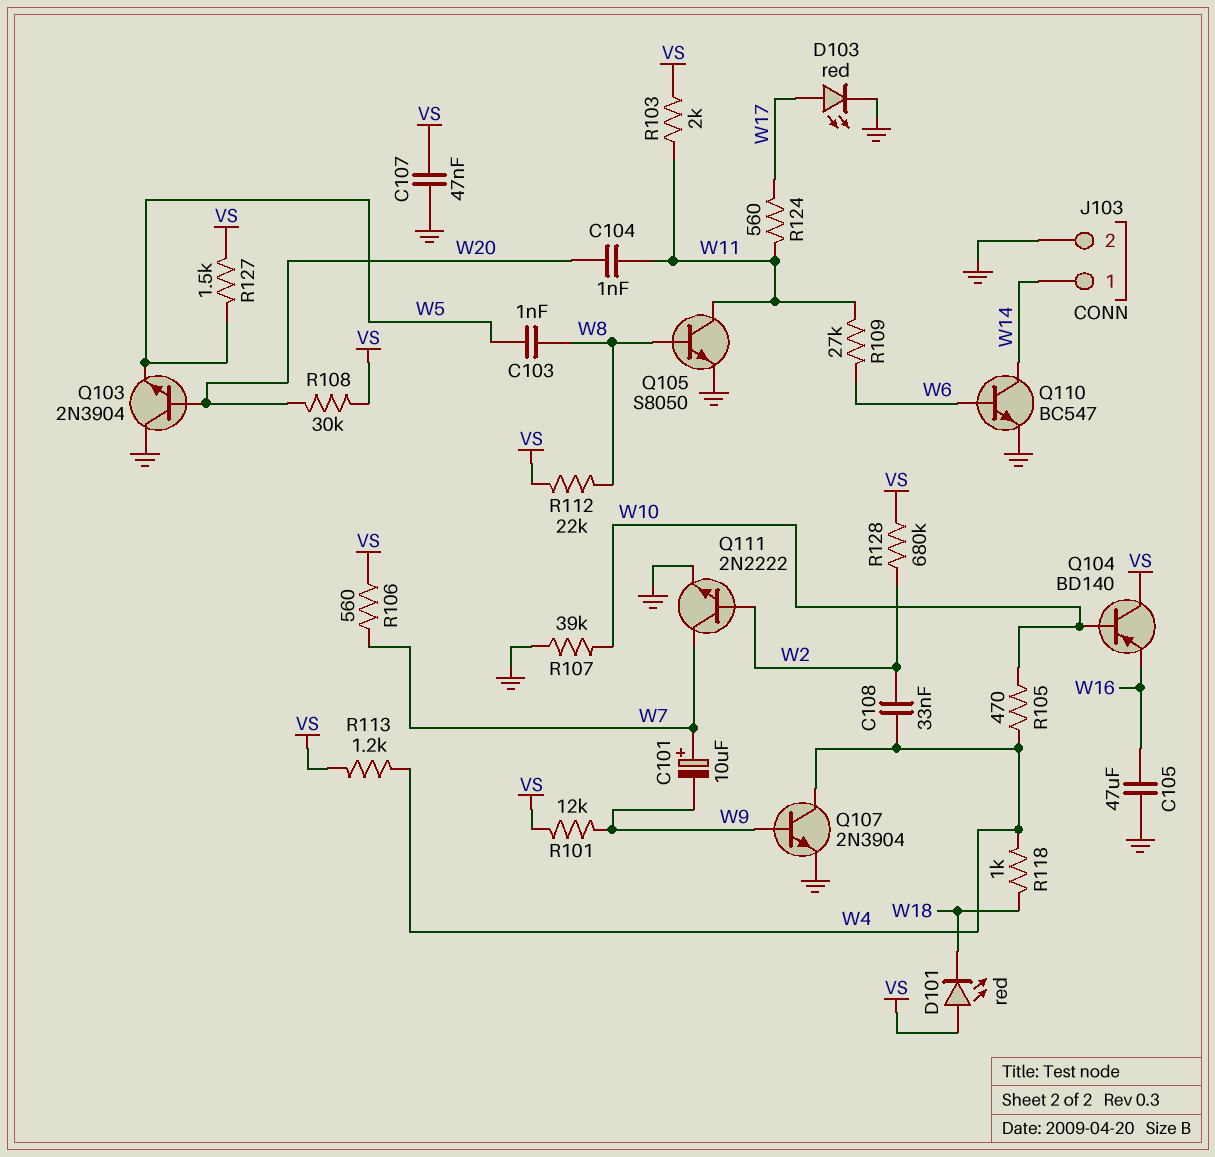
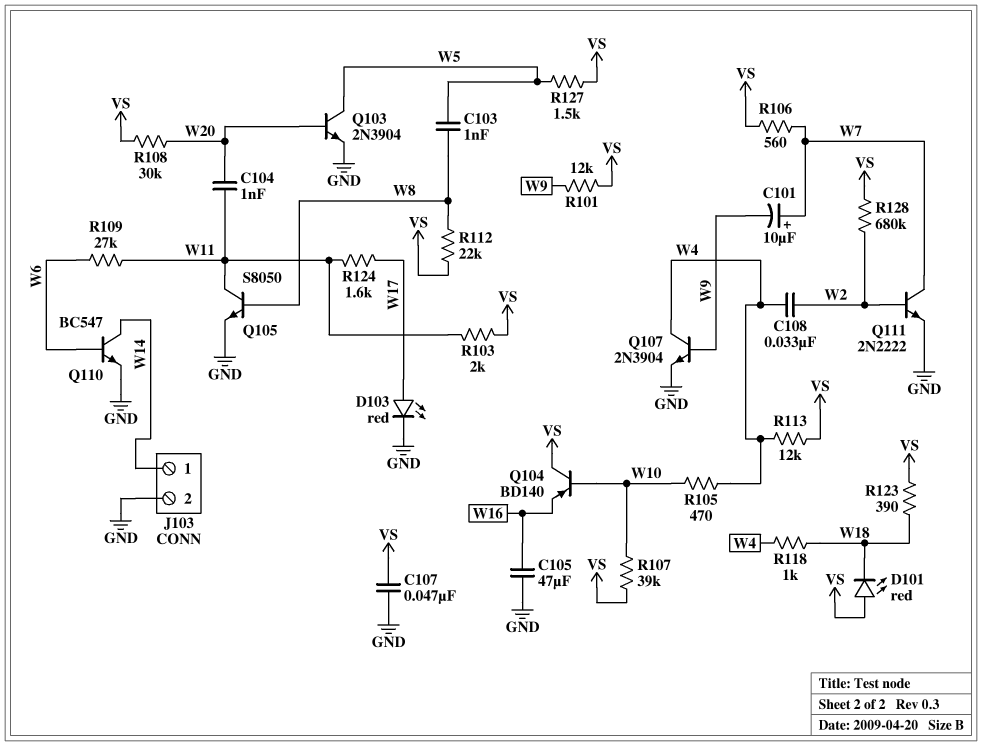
Q103: NPN 2N3904 (B W20, C GND, E W5) -> NPN 2N3904 (B W20, C W5, E GND)
R107: 39k (GND, W10) -> 39k (VS, W10)
R113: 1.2k (VS, W4) -> 12k (VS, W4)
R123: none -> 390 (VS, W18)
R124: 560 (W11, W17) -> 1.6k (W11, W17)

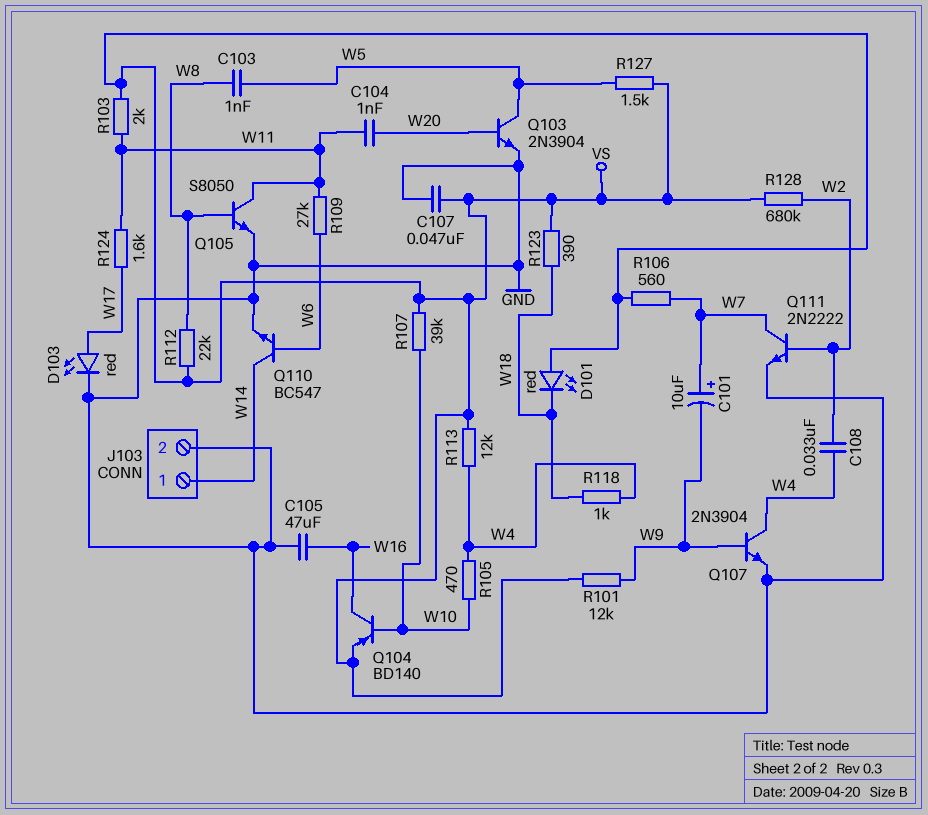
Q104: PNP BD140 (B W10, C VS, E W16) -> PNP BD140 (B W10, C W16, E VS)
R108: 30k (VS, W20) -> none

